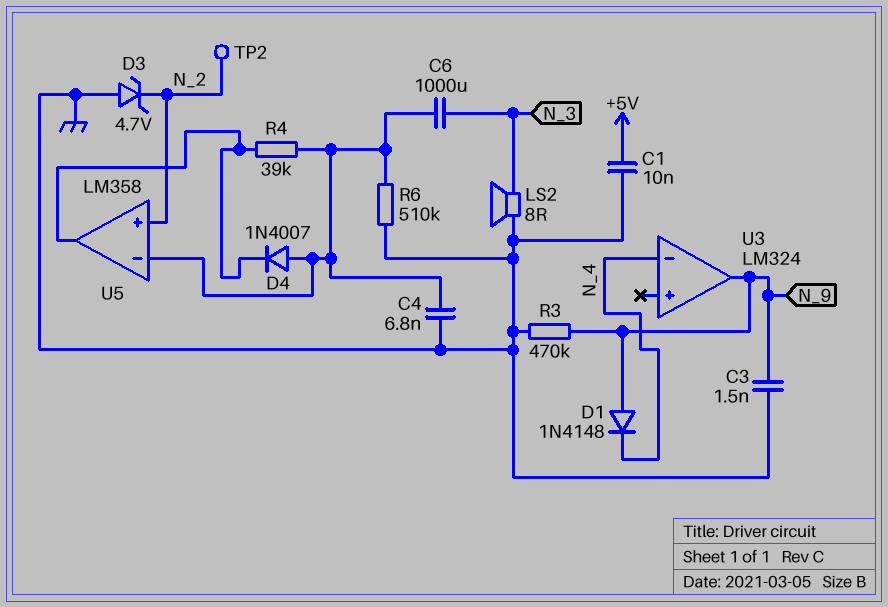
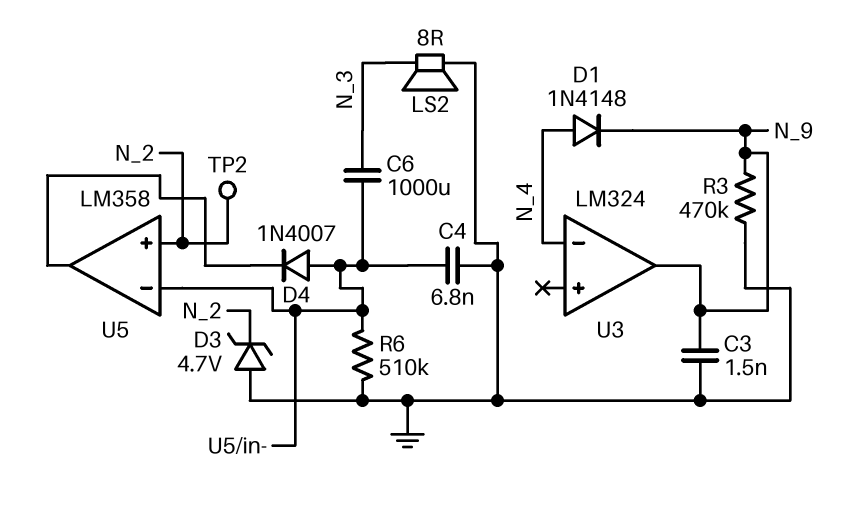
C1: 10nF (+5V, GND) -> none
D1: diode 1N4148 (A N_9, K N_4) -> diode 1N4148 (A N_4, K N_9)
R4: 39k (U5/in-, U5/out) -> none

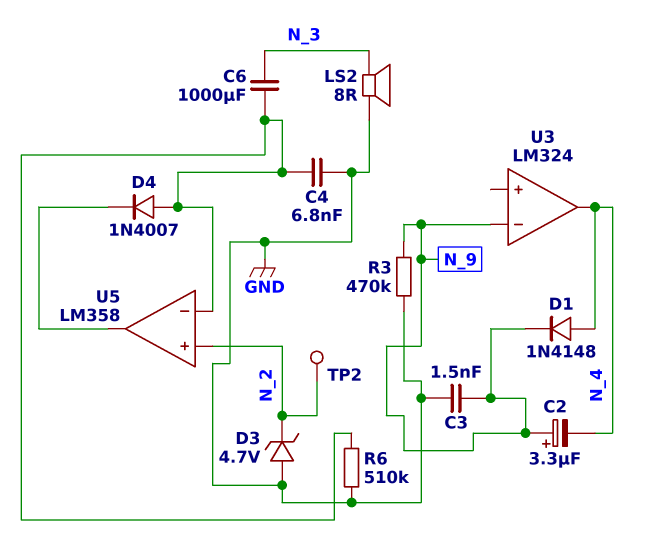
C2: none -> 3.3uF (plus N_9, minus N_4)
U3 pin in-: N_4 -> N_9
U3 pin out: N_9 -> N_4

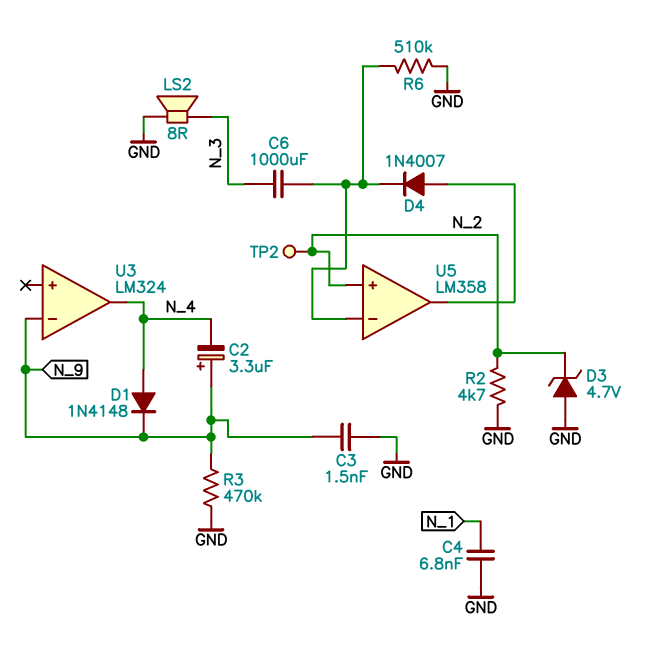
C4: 6.8nF (GND, U5/in-) -> 6.8nF (GND, N_1)
D4: diode 1N4007 (A U5/in-, K U5/out) -> diode 1N4007 (A U5/out, K U5/in-)
R2: none -> 4.7k (GND, N_2)

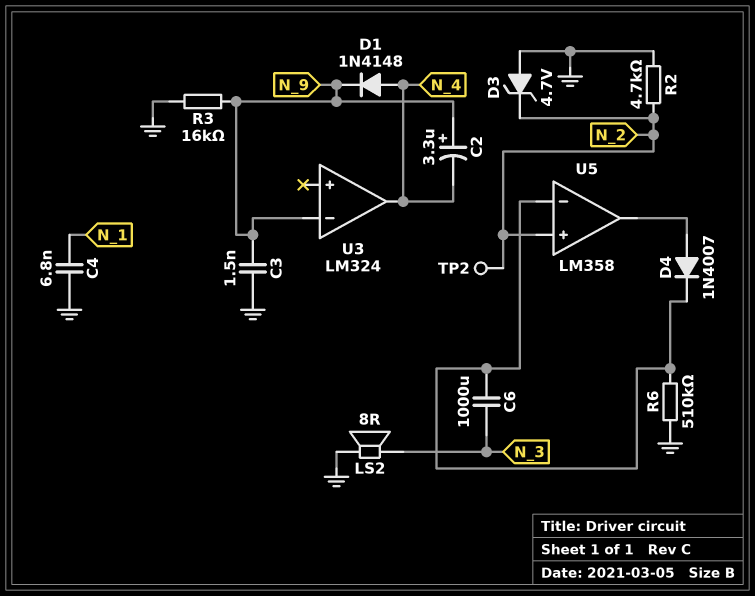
R3: 470k (GND, N_9) -> 16k (GND, N_9)

